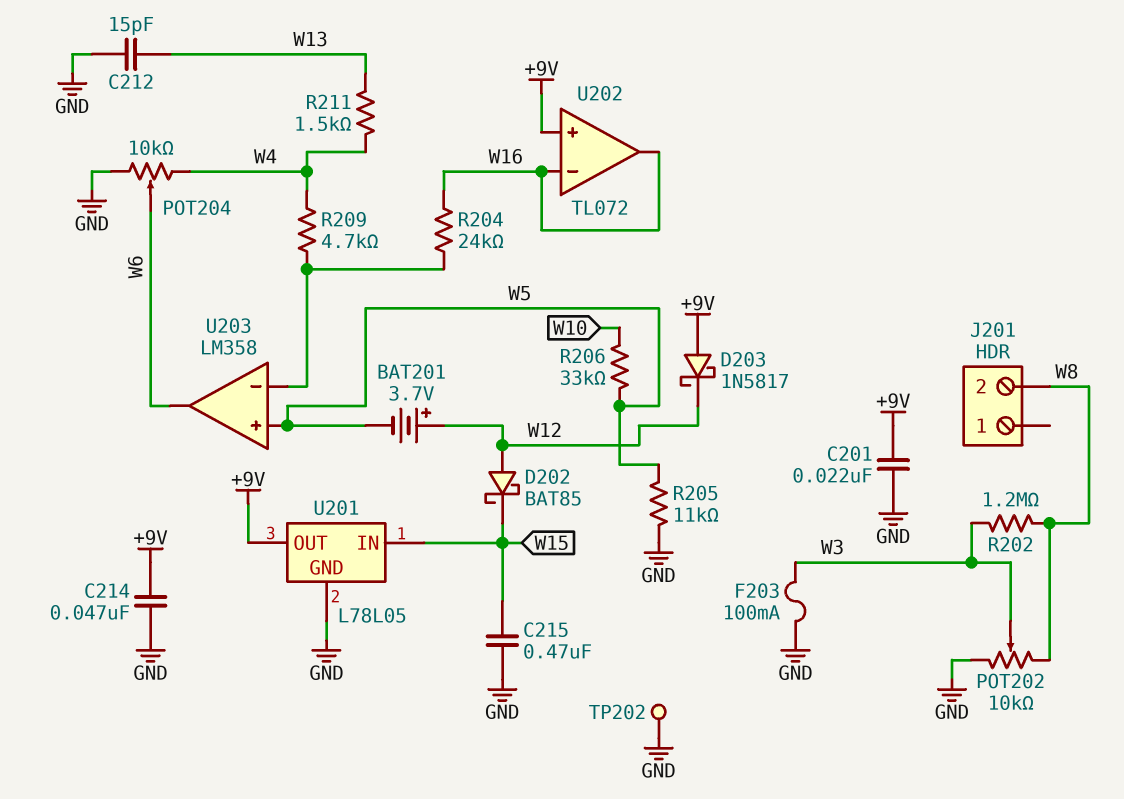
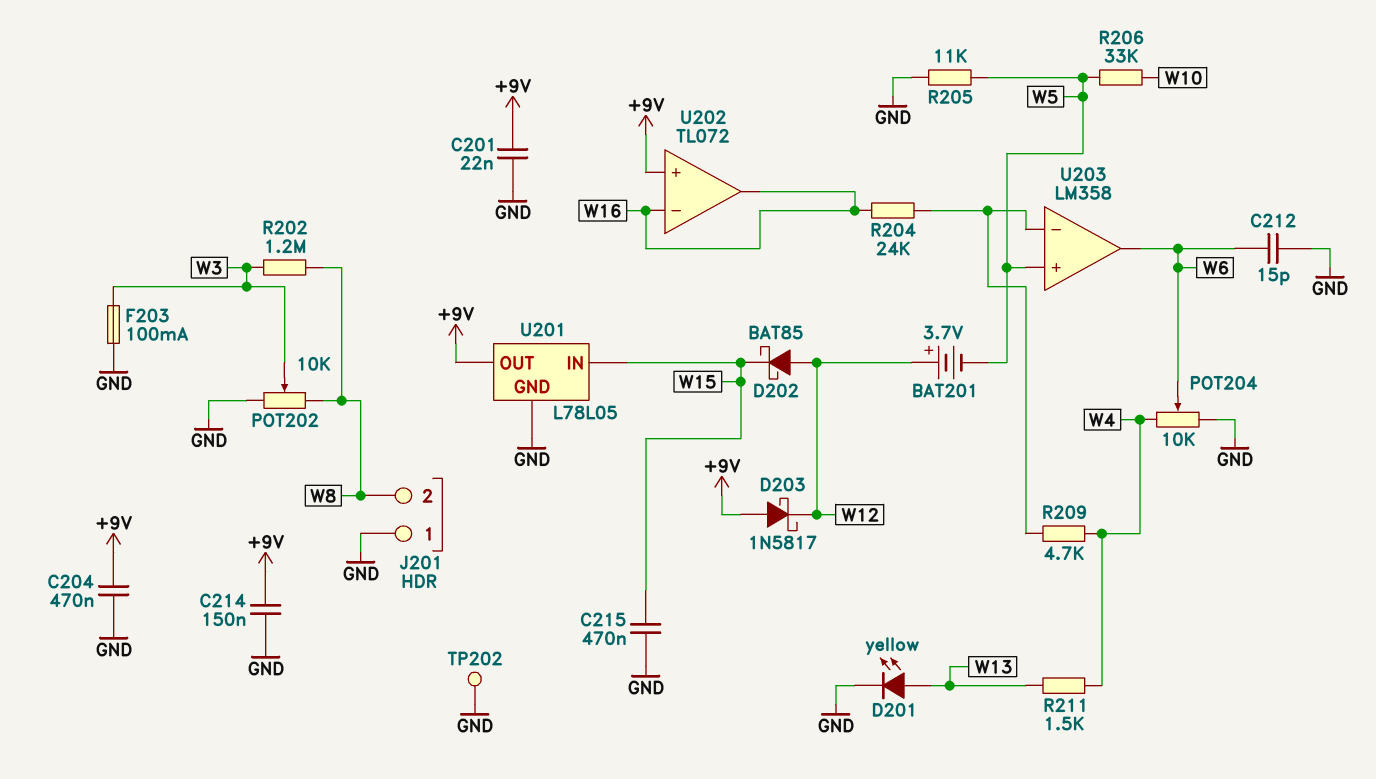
C204: none -> 470nF (+9V, GND)
C212: 15pF (GND, W13) -> 15pF (GND, W6)
C214: 47nF (+9V, GND) -> 150nF (+9V, GND)
D201: none -> LED yellow (A W13, K GND)
J201 pin 1: none -> GND

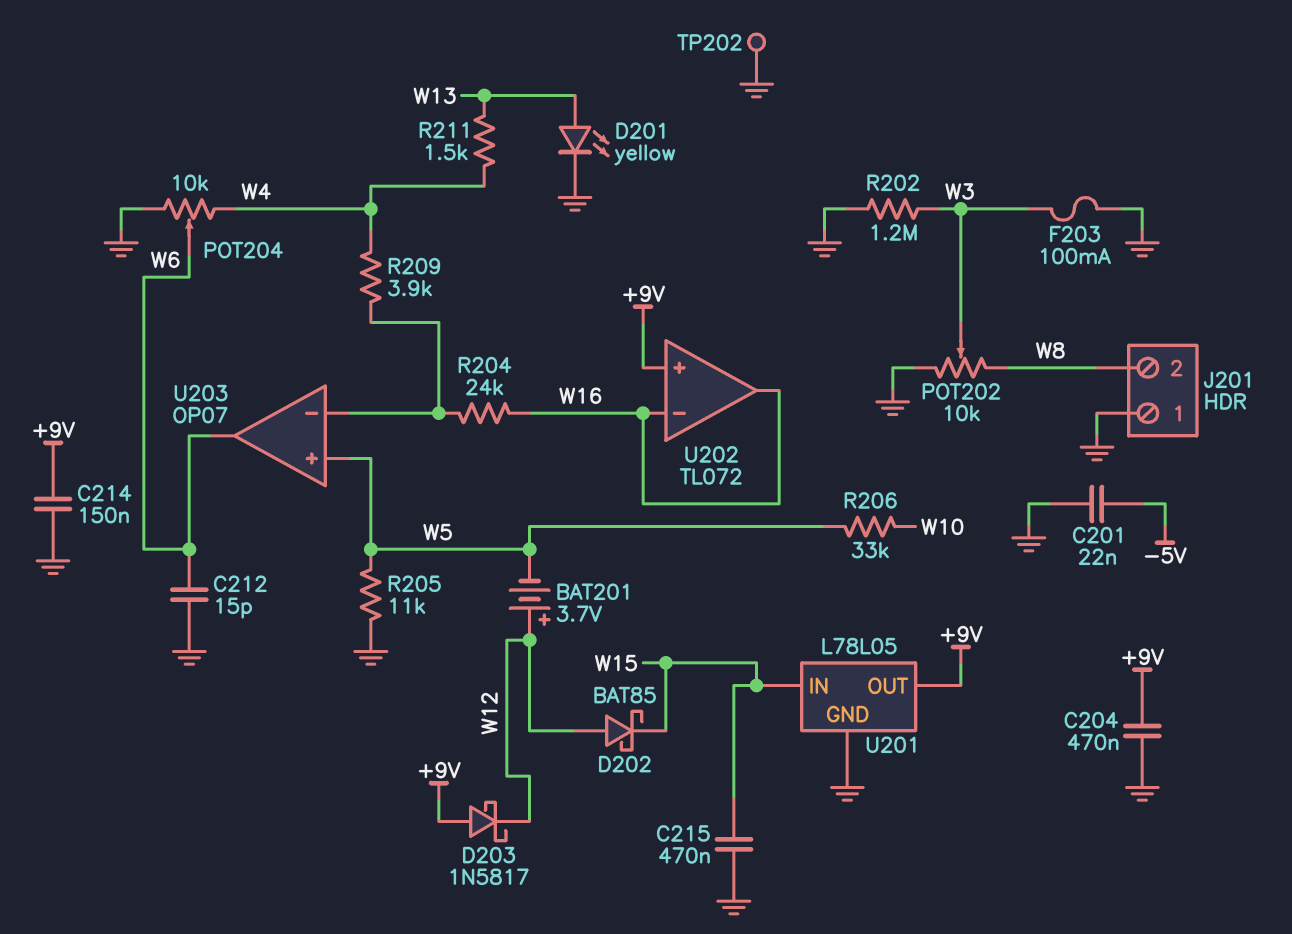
C201: 22nF (+9V, GND) -> 22nF (-5V, GND)
R202: 1.2M (W3, W8) -> 1.2M (GND, W3)
R209: 4.7k (U203/in-, W4) -> 3.9k (U203/in-, W4)
U203: LM358 -> OP07

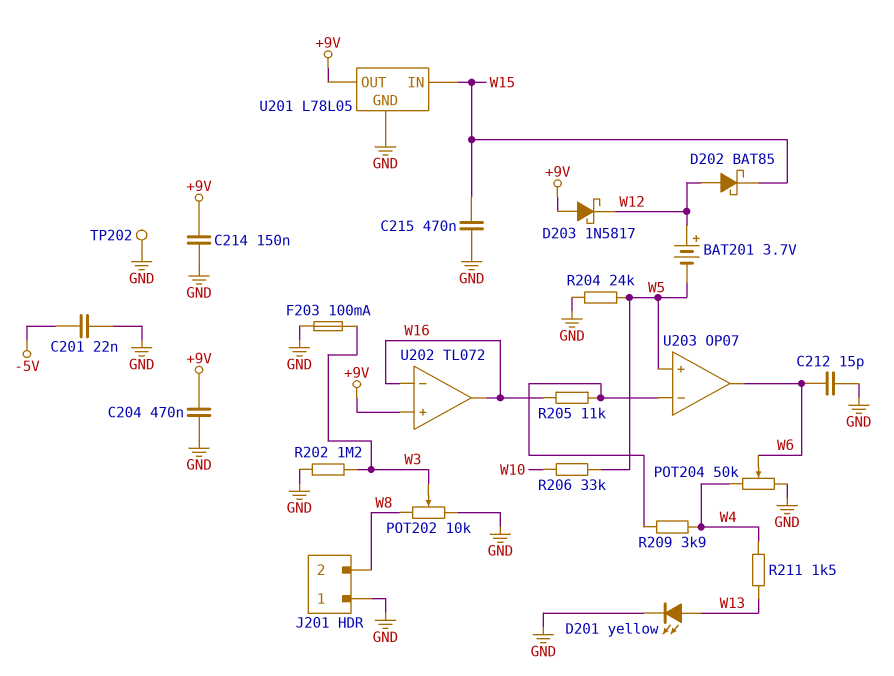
POT204: 10k (GND, W4, wiper W6) -> 50k (GND, W4, wiper W6)
R204: 24k (U203/in-, W16) -> 24k (GND, W5)
R205: 11k (GND, W5) -> 11k (U203/in-, W16)

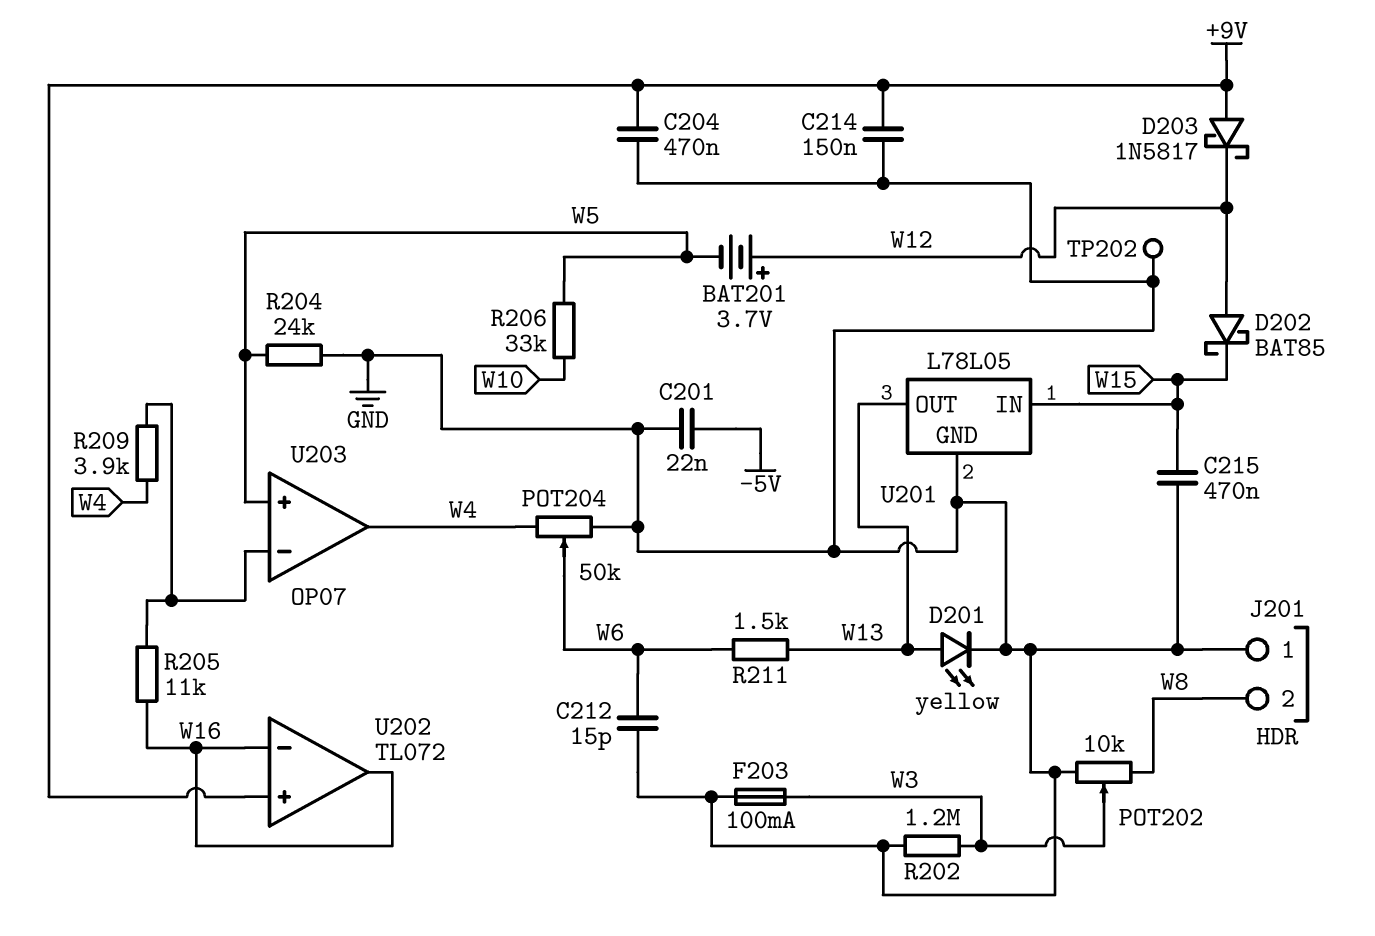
R211: 1.5k (W4, W13) -> 1.5k (W6, W13)
U201 pin OUT: +9V -> W13
U203 pin out: W6 -> W4

